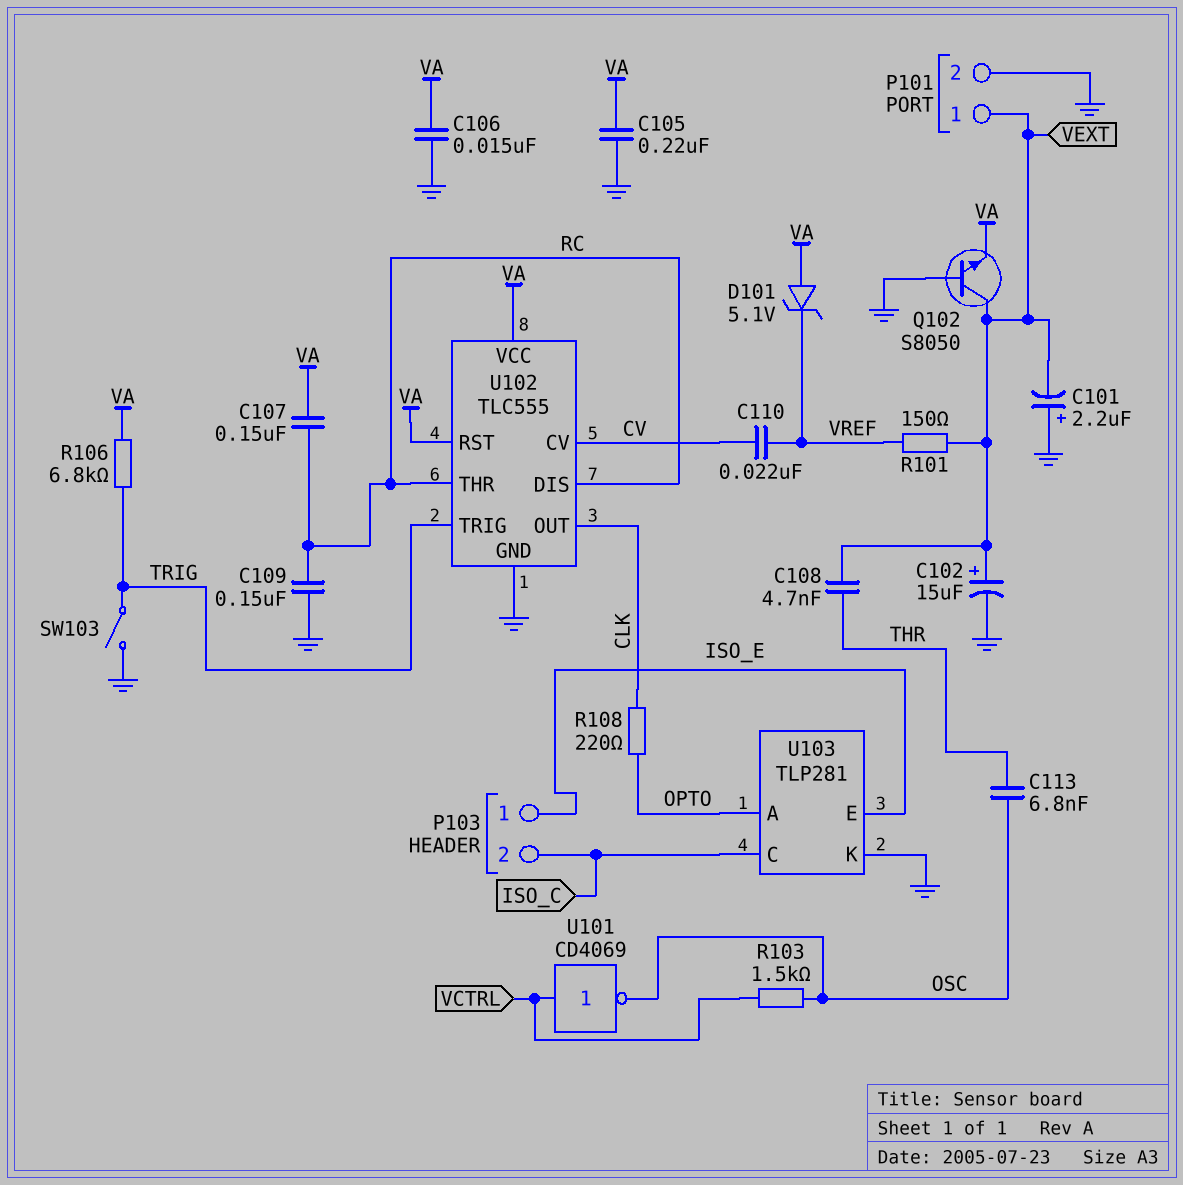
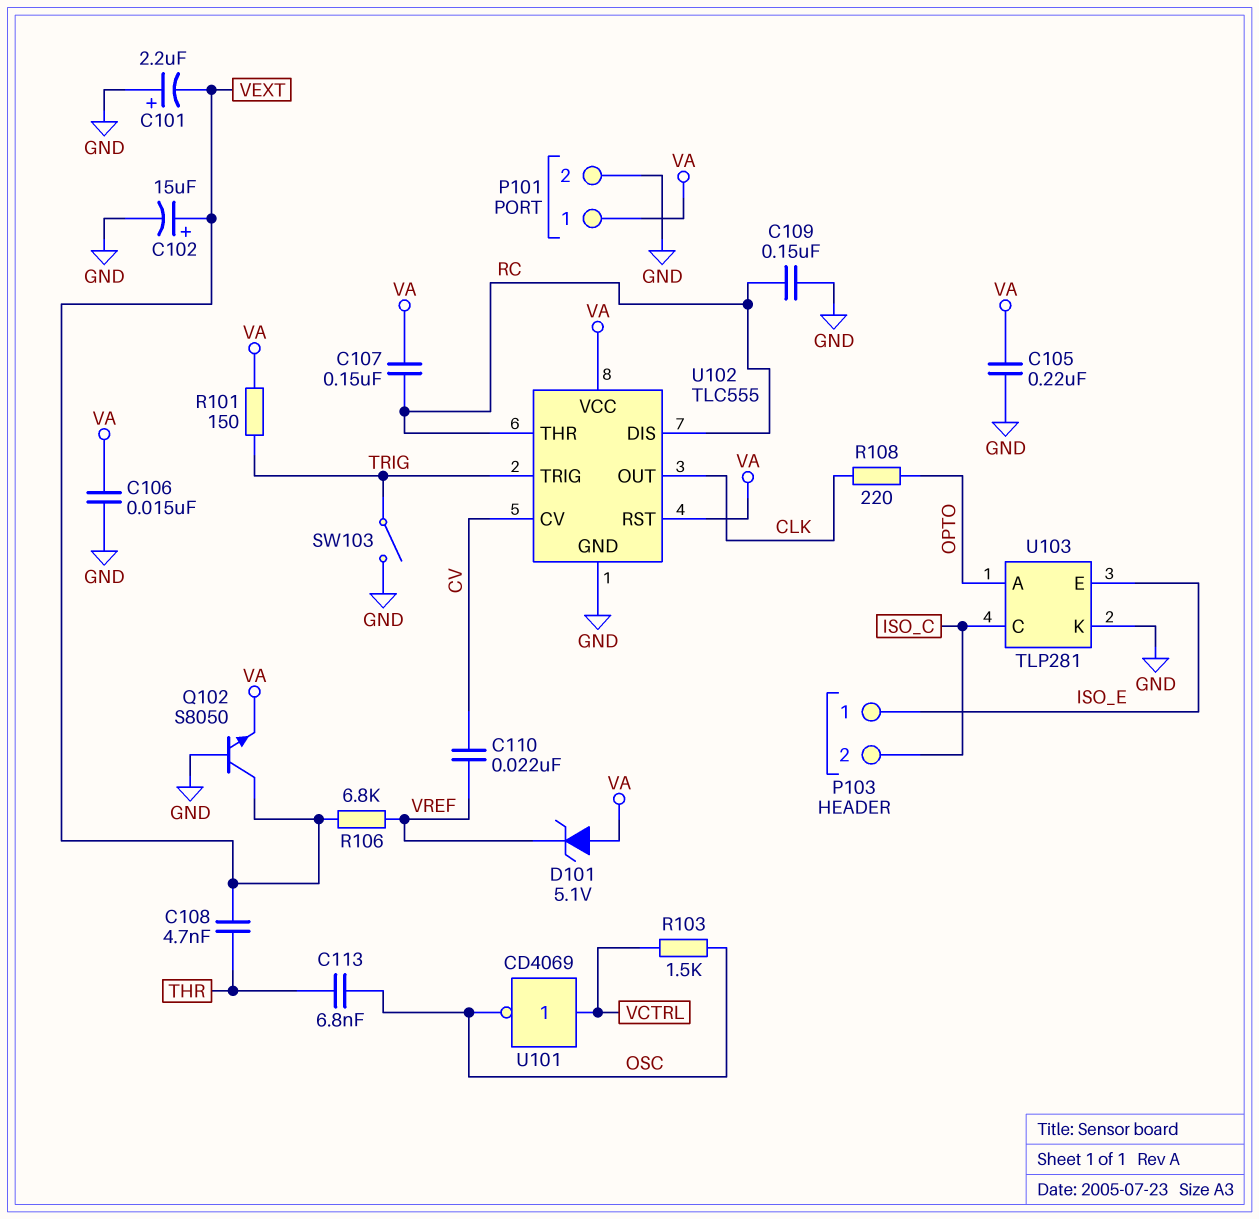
P101 pin 1: VEXT -> VA
R101: 150 (VEXT, VREF) -> 150 (TRIG, VA)
R106: 6.8k (TRIG, VA) -> 6.8k (VEXT, VREF)

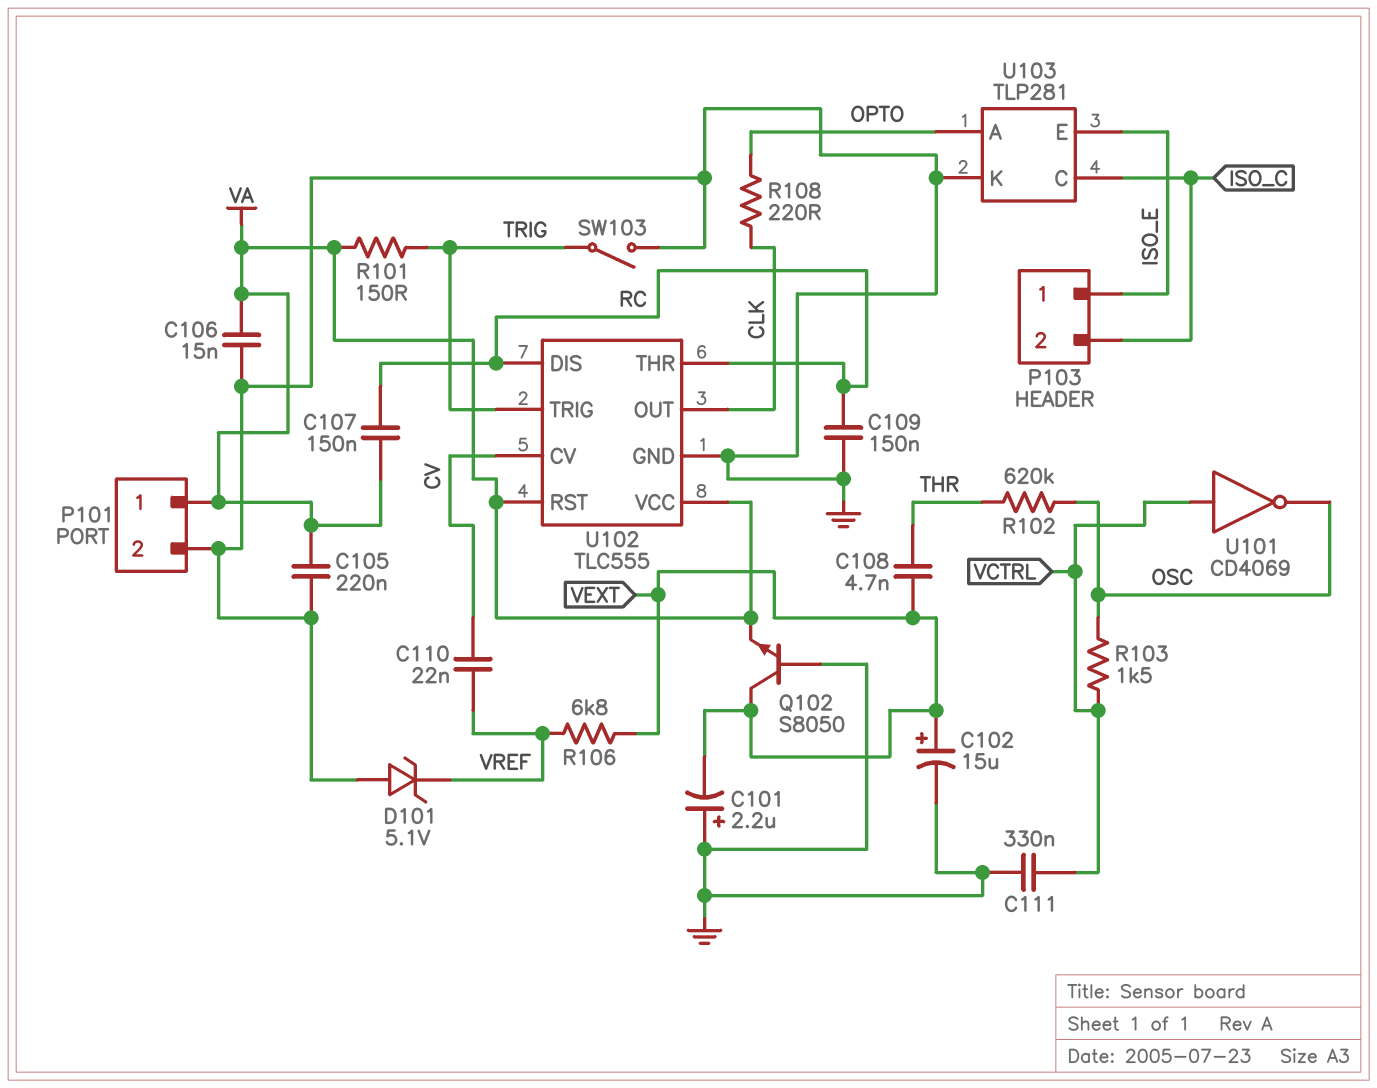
C111: none -> 330nF (GND, VCTRL)
C113: 6.8nF (OSC, THR) -> none
D101: zener 5.1V (A VA, K VREF) -> zener 5.1V (A GND, K VREF)
R102: none -> 620k (OSC, THR)

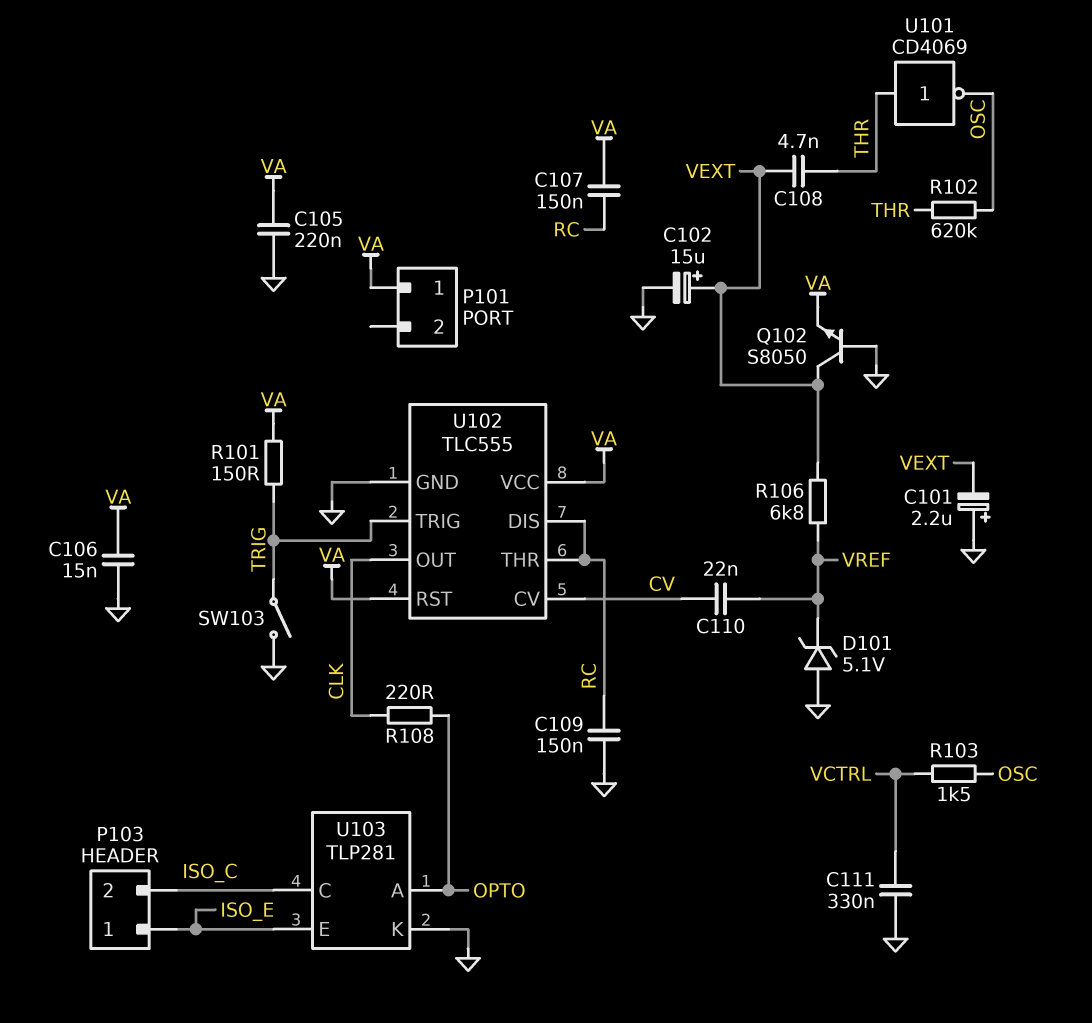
P101 pin 2: GND -> none
U101: NOT CD4069 (in VCTRL, out OSC) -> NOT CD4069 (in THR, out OSC)

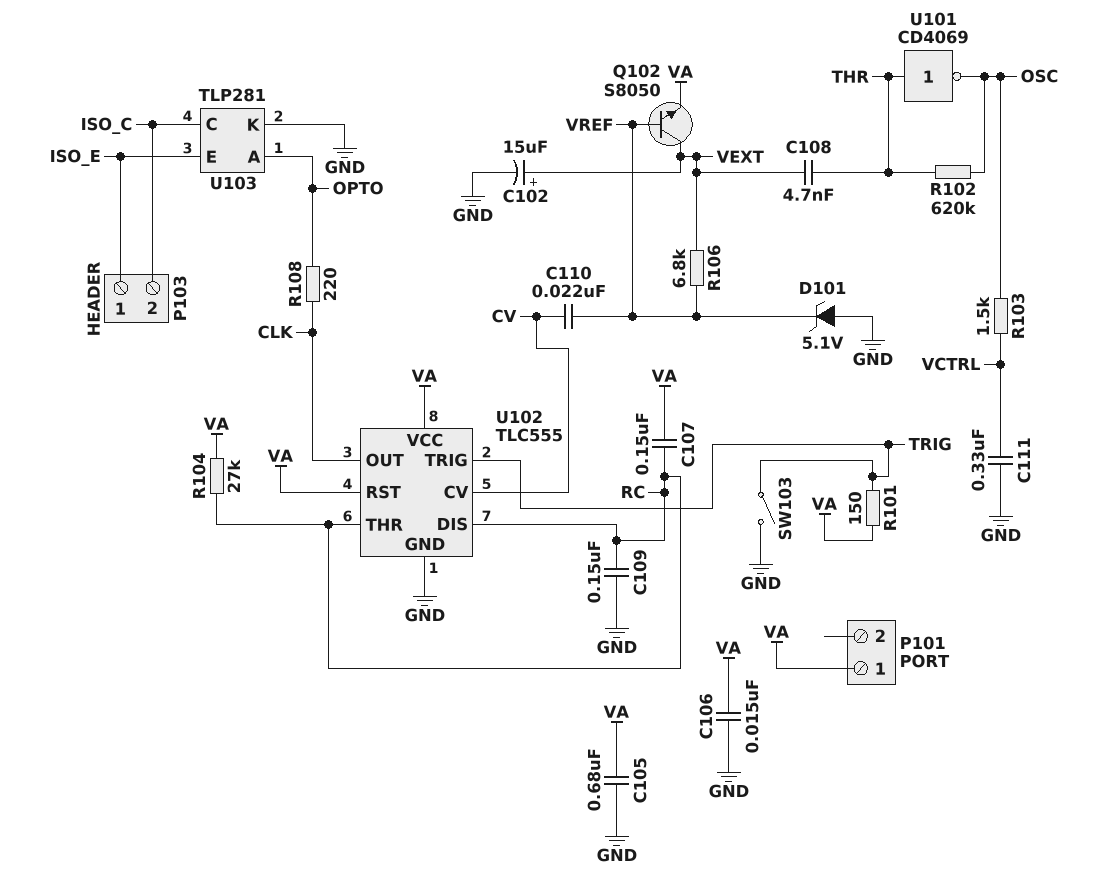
C101: 2.2uF (plus GND, minus VEXT) -> none
C105: 220nF (GND, VA) -> 680nF (GND, VA)
Q102: NPN S8050 (B GND, C VEXT, E VA) -> NPN S8050 (B VREF, C VEXT, E VA)
R104: none -> 27k (RC, VA)

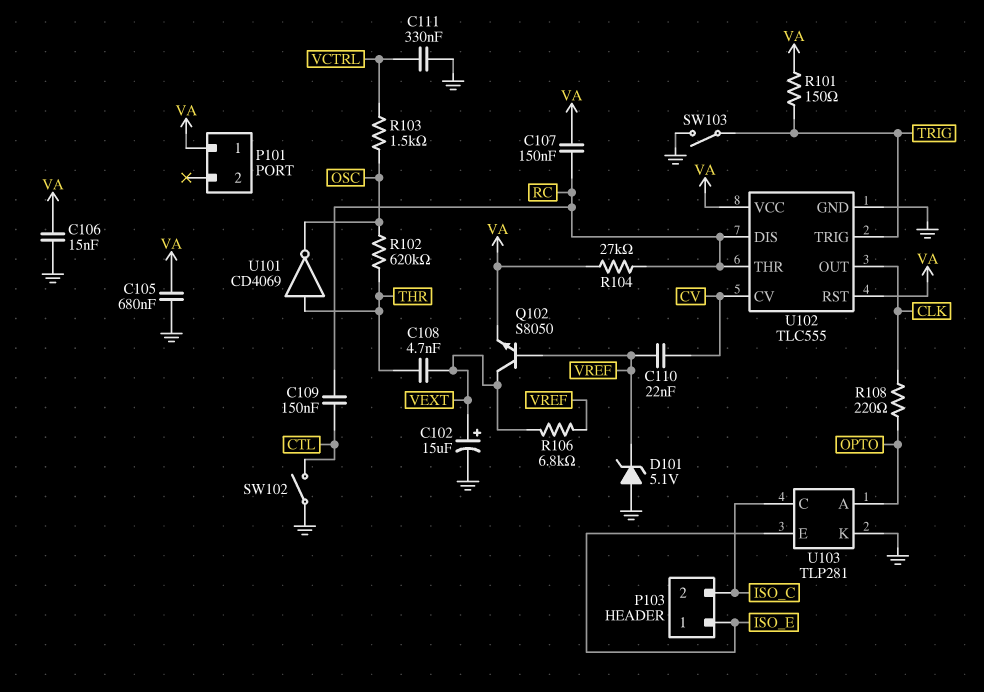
C109: 150nF (GND, RC) -> 150nF (CTL, RC)
SW102: none -> switch (CTL, GND)

